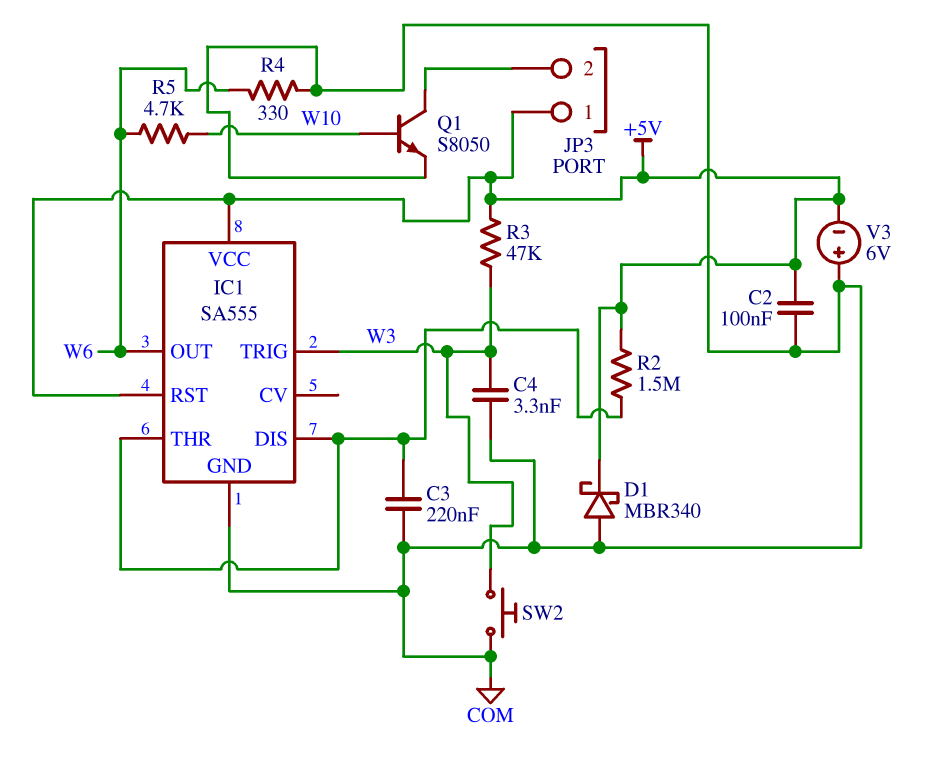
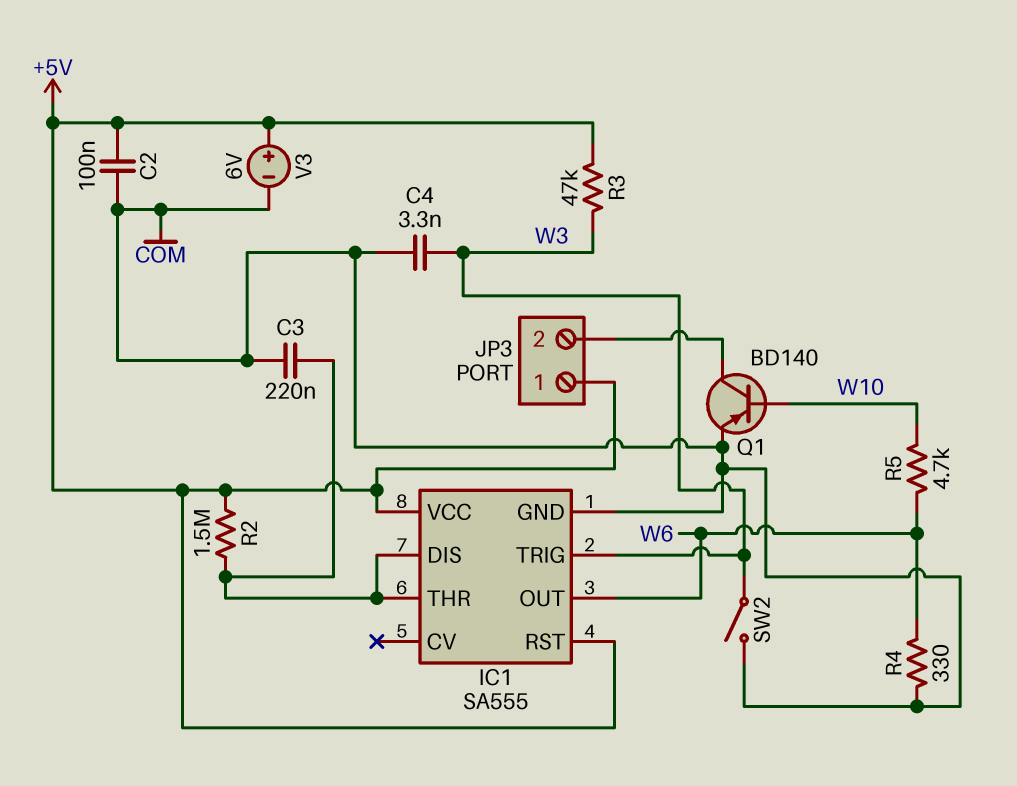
D1: schottky MBR340 (A COM, K +5V) -> none
Q1: NPN S8050 (B W10, C JP3/2, E COM) -> PNP BD140 (B W10, C JP3/2, E COM)
SW2: button (COM, W3) -> switch (COM, W3)
V3: 6V (plus COM, minus +5V) -> 6V (plus +5V, minus COM)

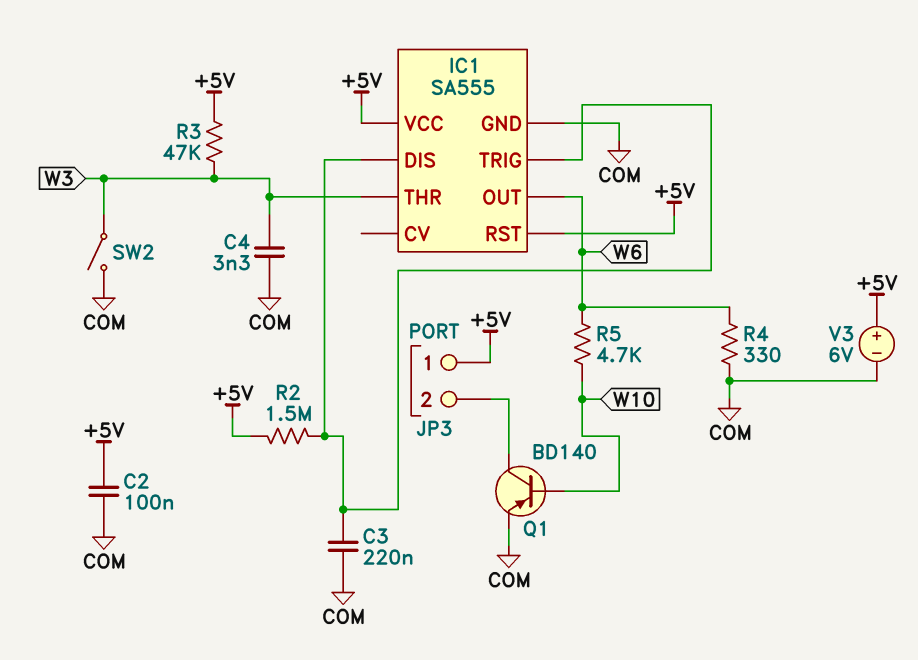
IC1 pin THR: IC1/DIS -> W3
IC1 pin TRIG: W3 -> IC1/DIS

